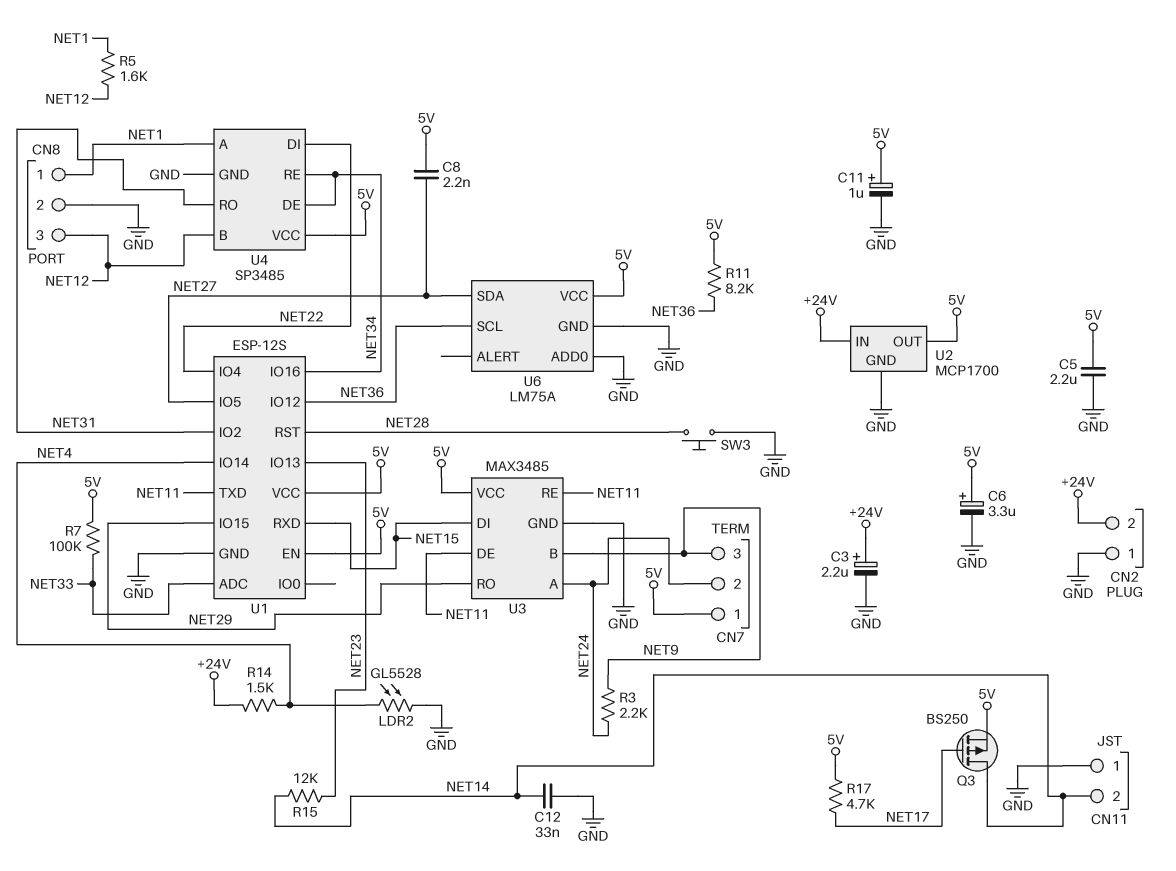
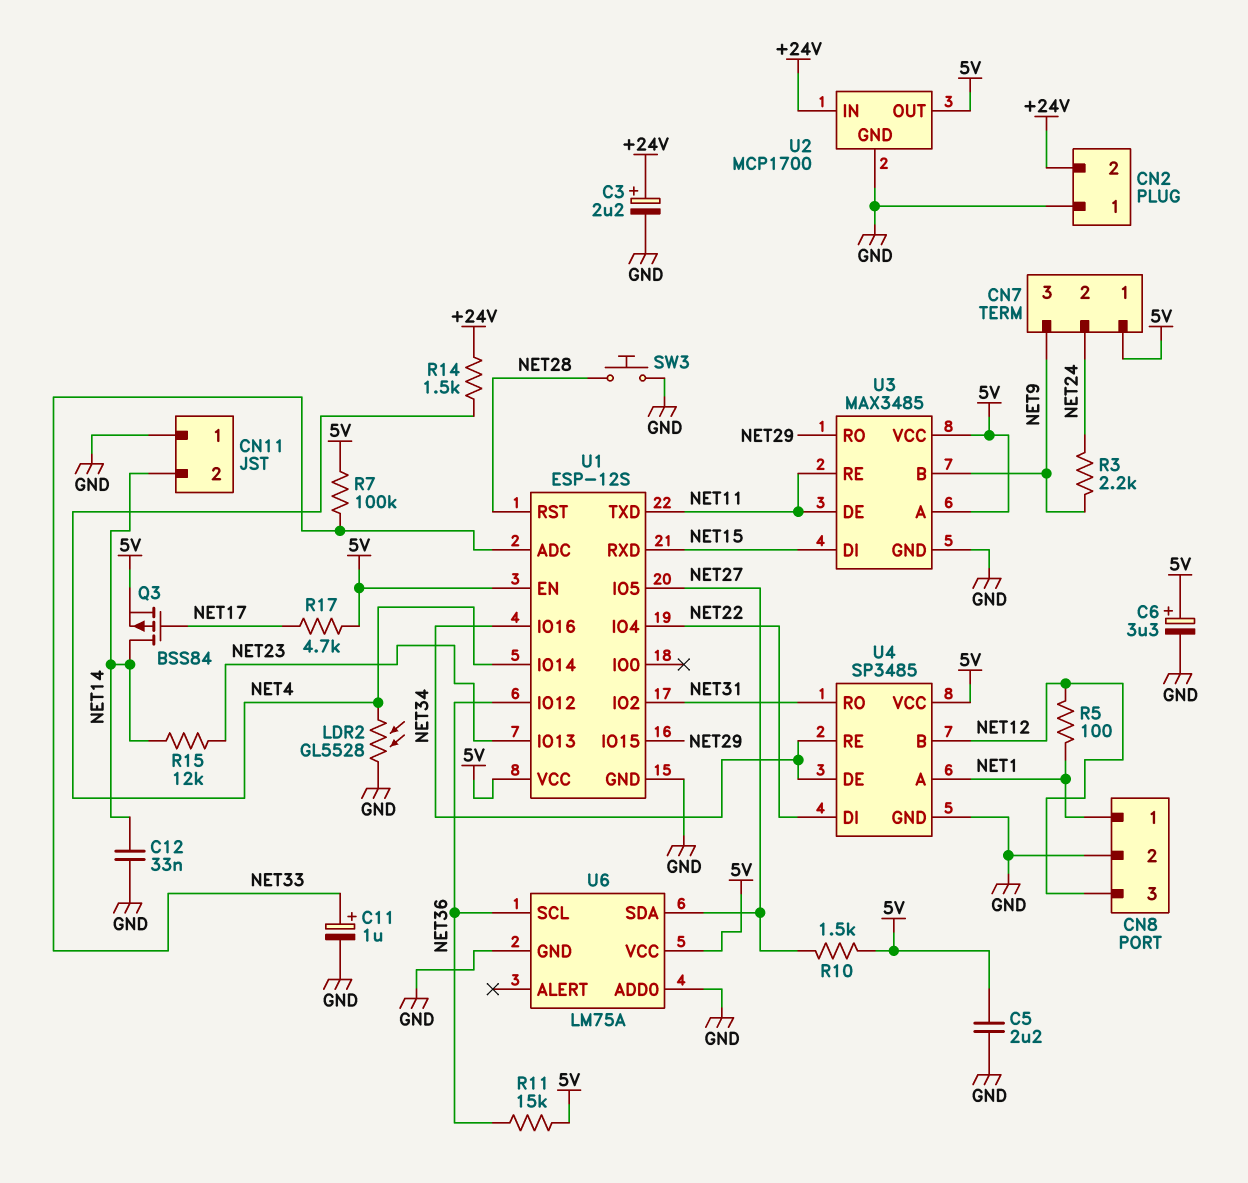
C8: 2.2nF (5V, NET27) -> none
C11: 1uF (plus 5V, minus GND) -> 1uF (plus NET33, minus GND)
Q3: PMOS BS250 (G NET17, D NET14, S 5V) -> PMOS BSS84 (G NET17, D NET14, S 5V)
R5: 1.6k (NET1, NET12) -> 100 (NET1, NET12)
R10: none -> 1.5k (5V, NET27)
R11: 8.2k (5V, NET36) -> 15k (5V, NET36)
U3 pin A: NET24 -> 5V

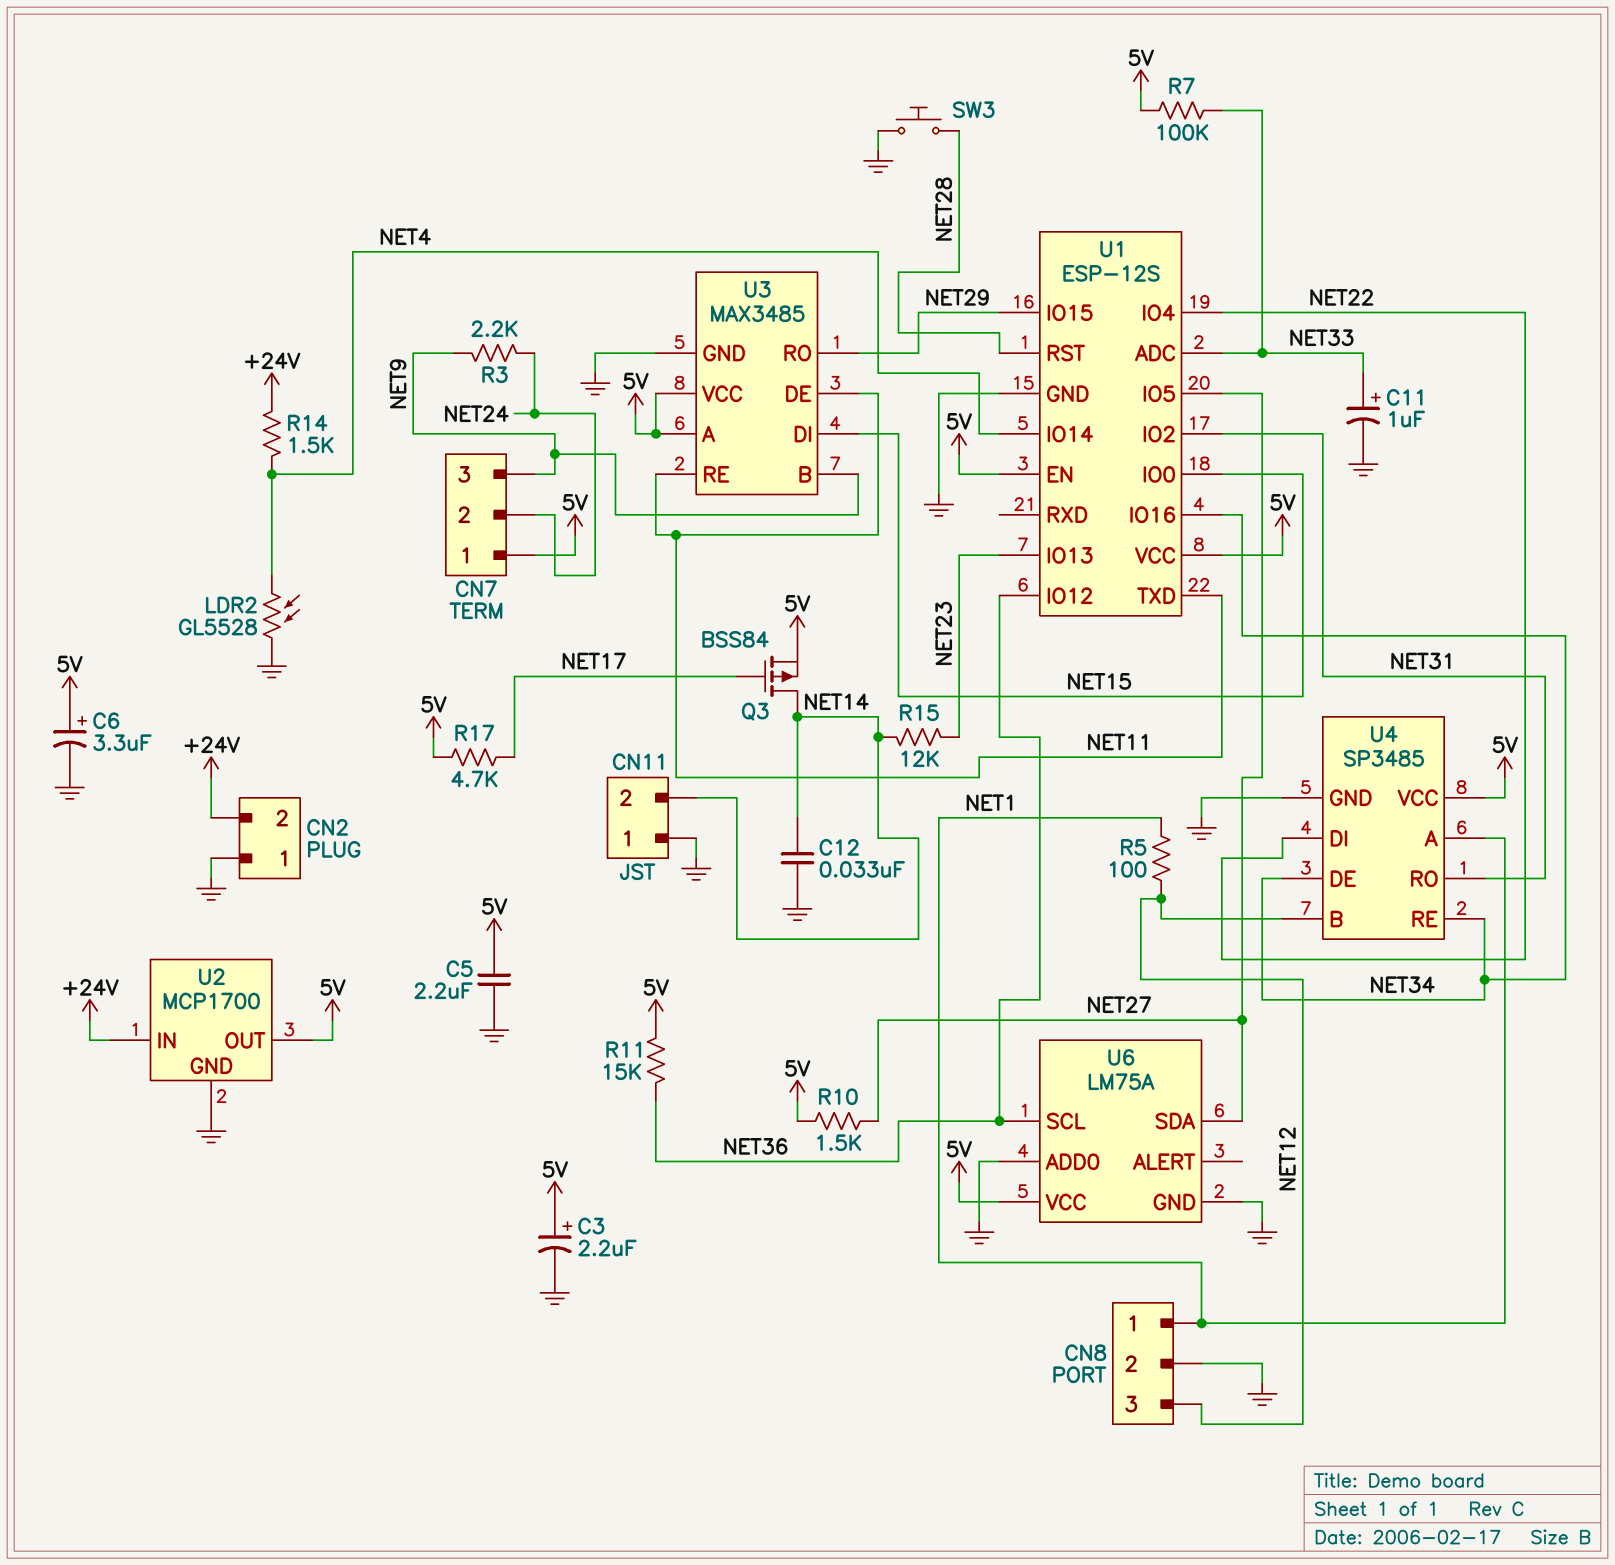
C3: 2.2uF (plus +24V, minus GND) -> 2.2uF (plus 5V, minus GND)
U1 pin IO0: none -> NET15
U1 pin RXD: NET15 -> none

